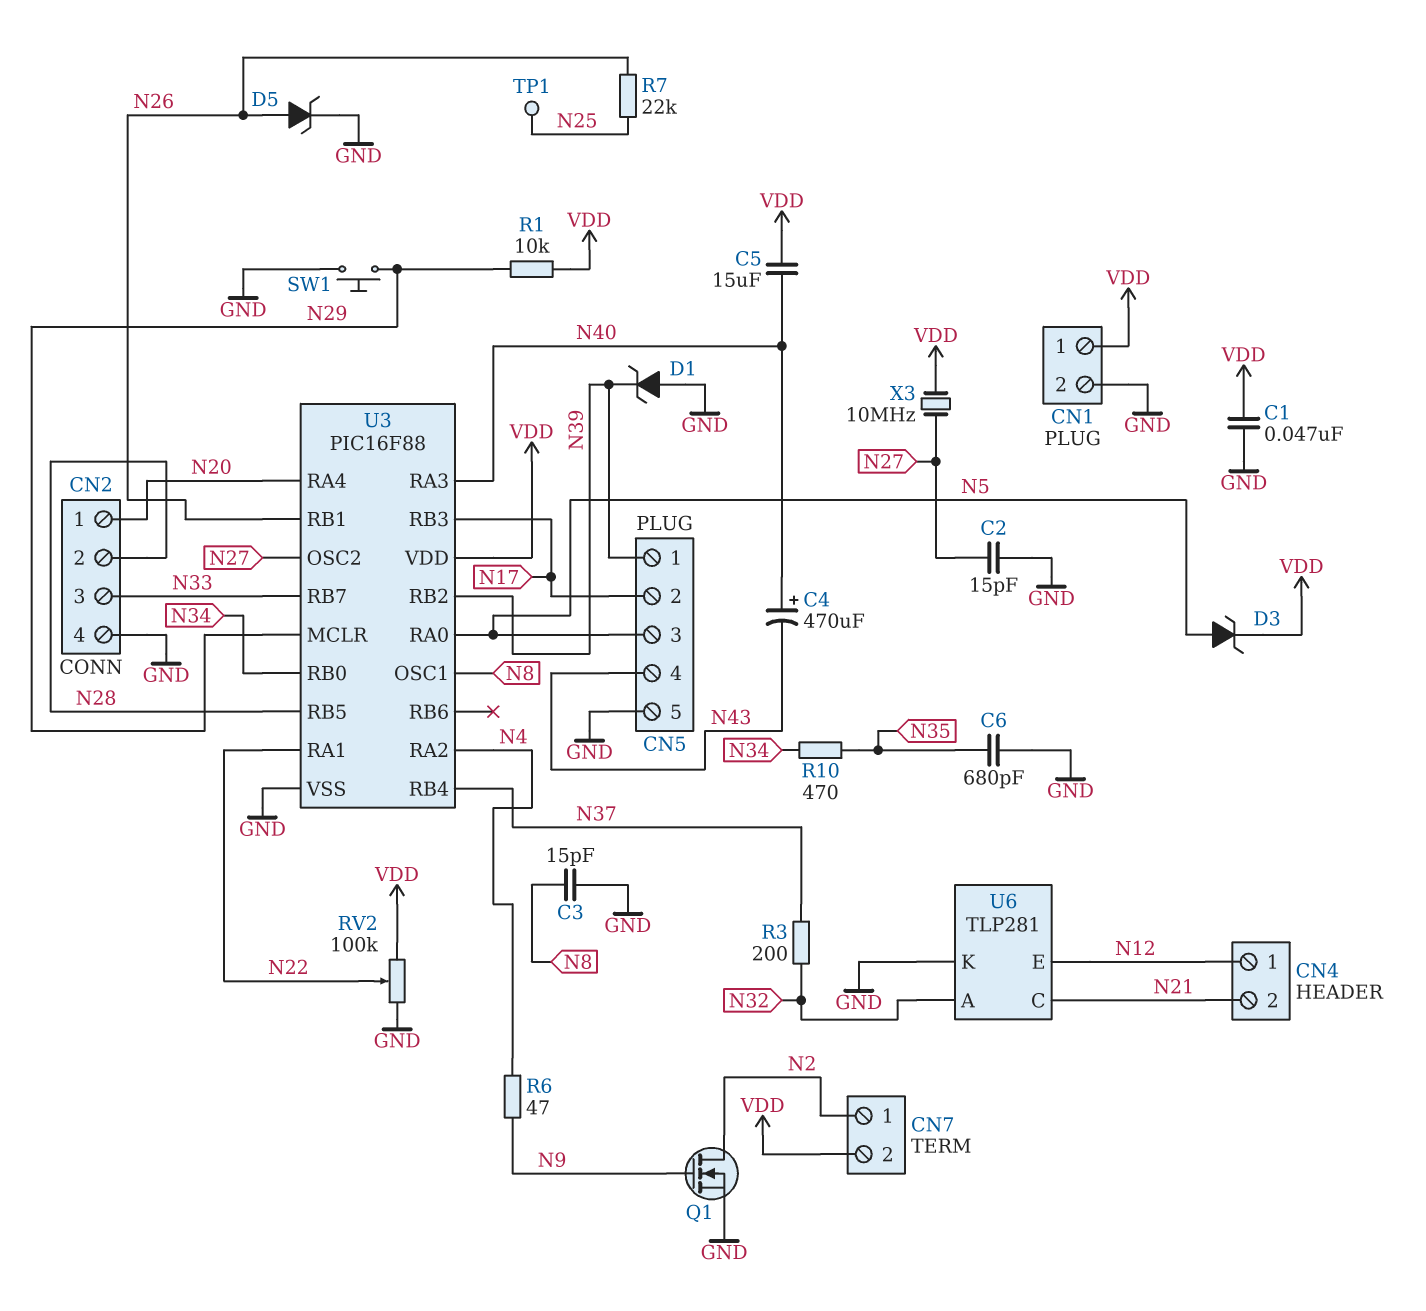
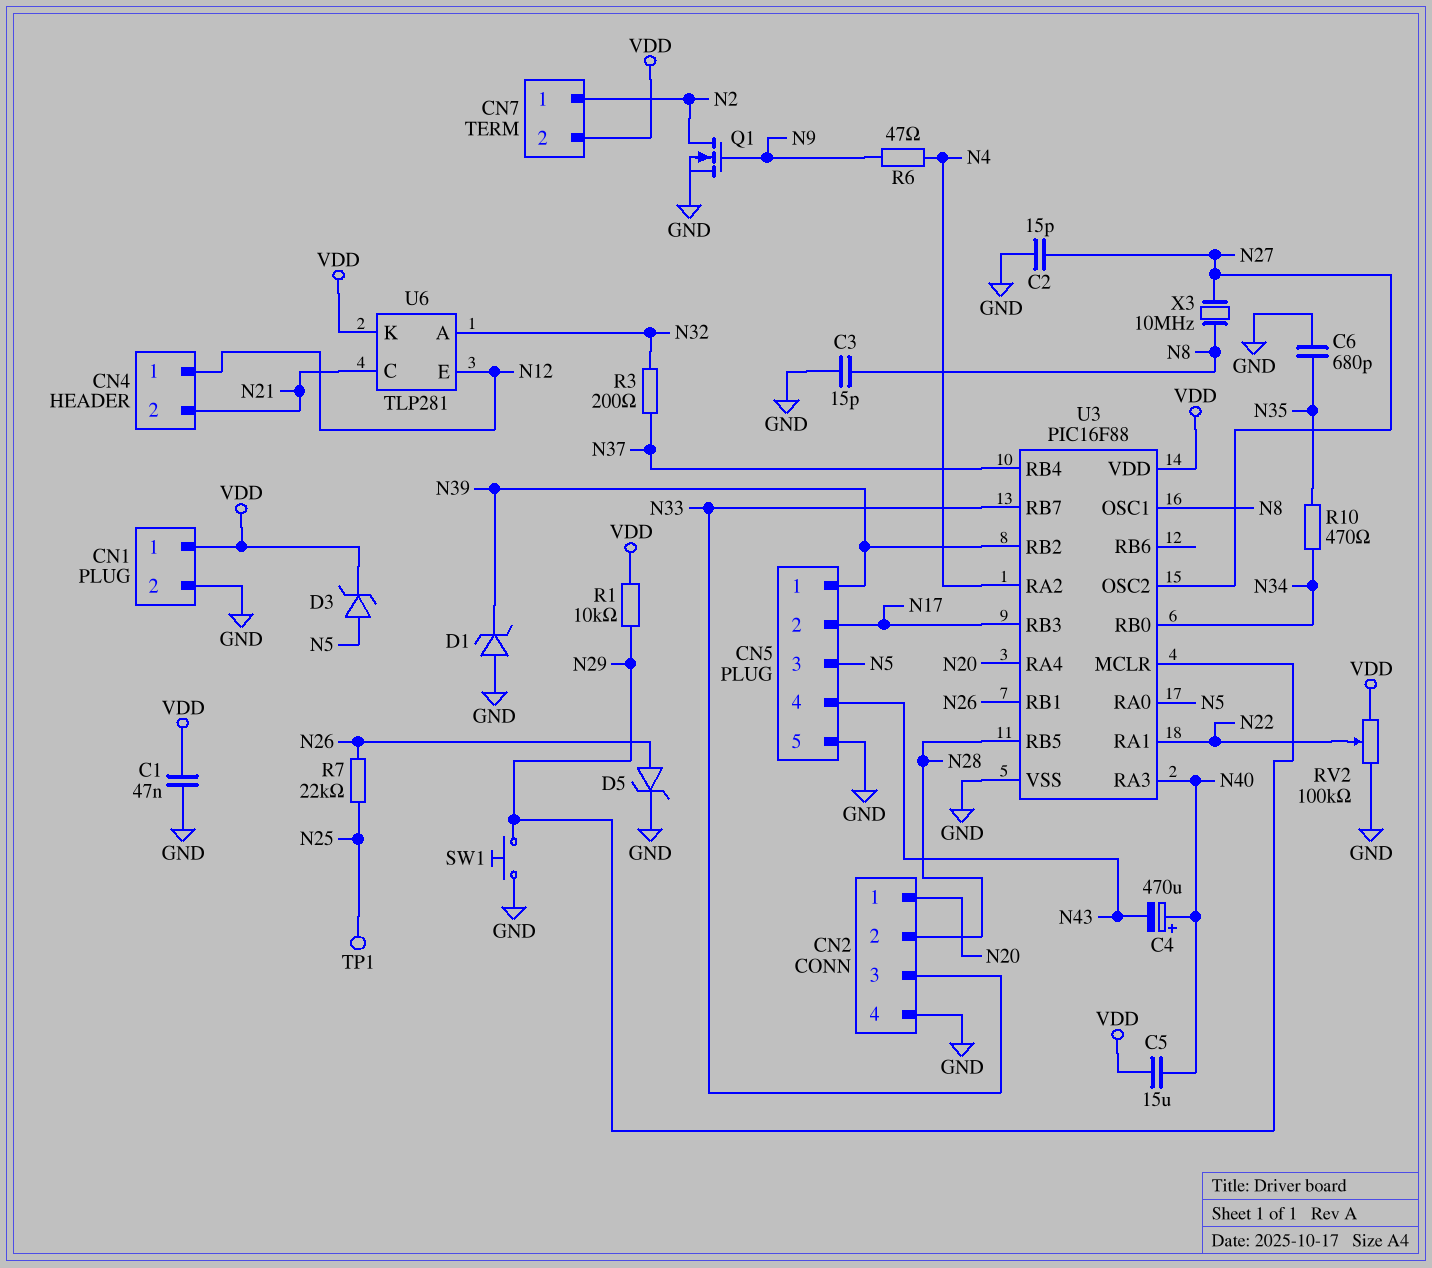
U6 pin K: GND -> VDD
X3: 10MHz (N27, VDD) -> 10MHz (N8, N27)

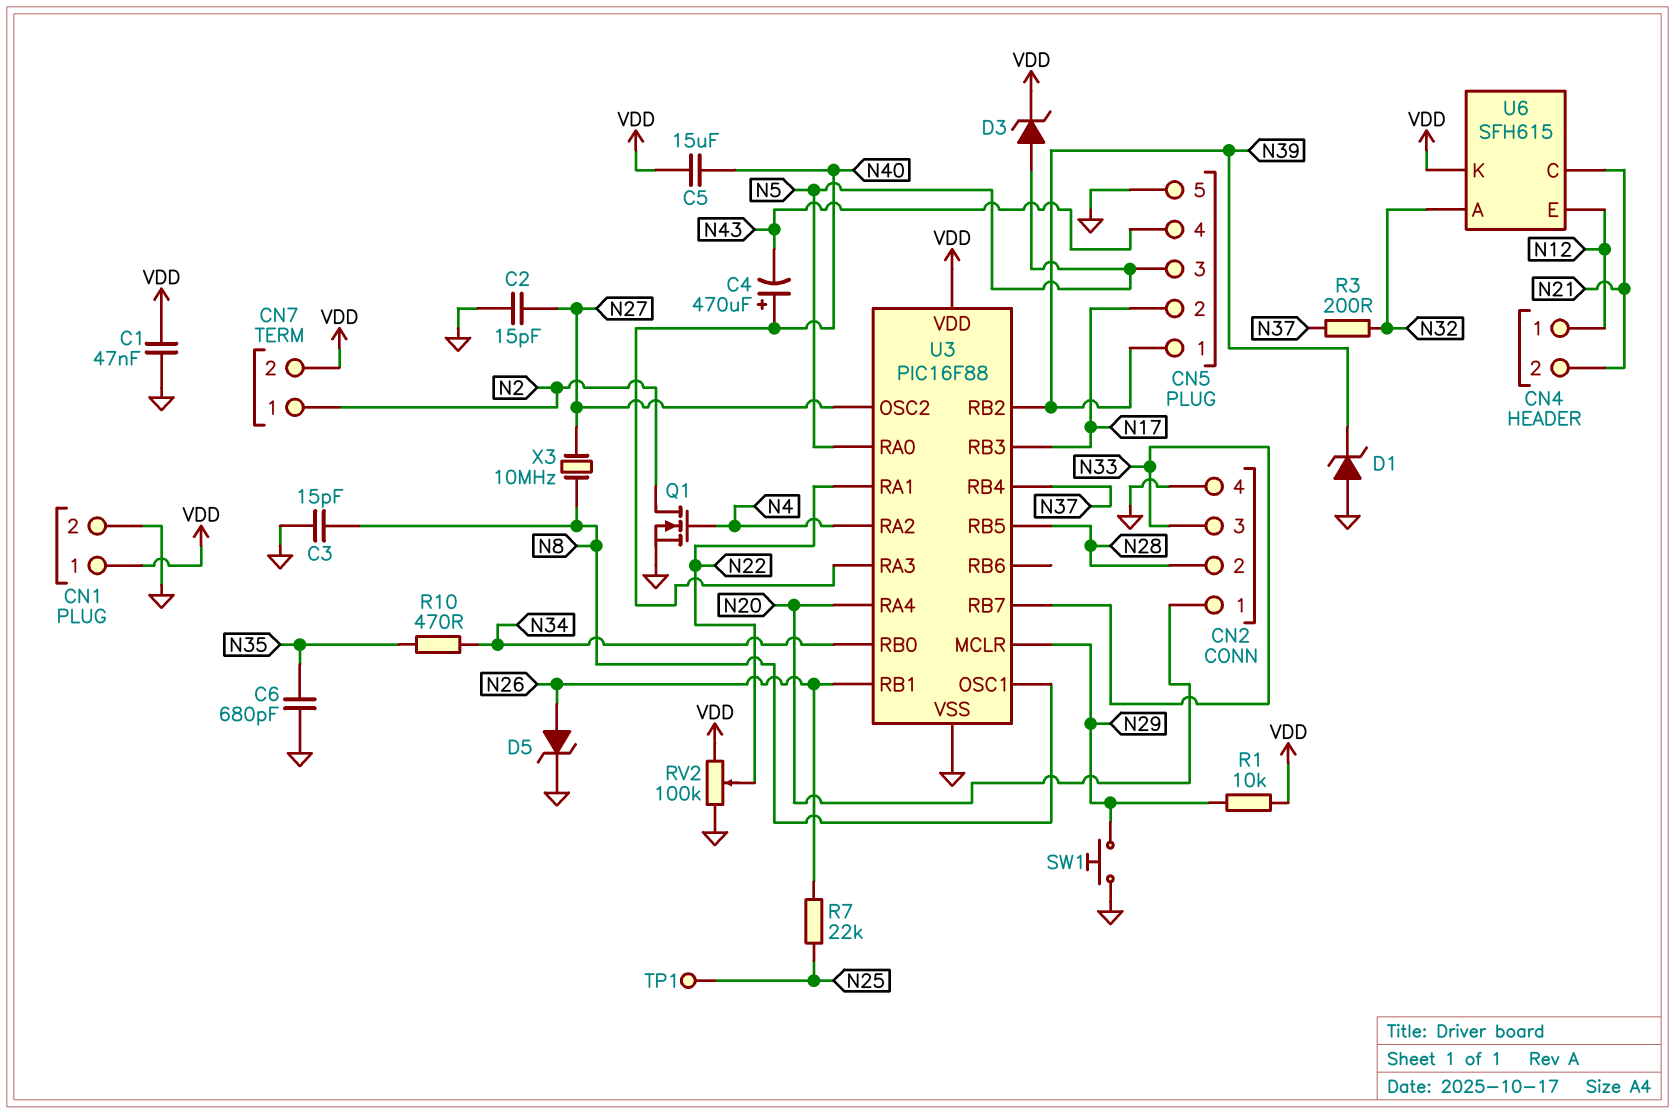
Q1: NMOS (G N9, D N2, S GND) -> NMOS (G N4, D N2, S GND)
R6: 47 (N4, N9) -> none
U6: TLP281 -> SFH615

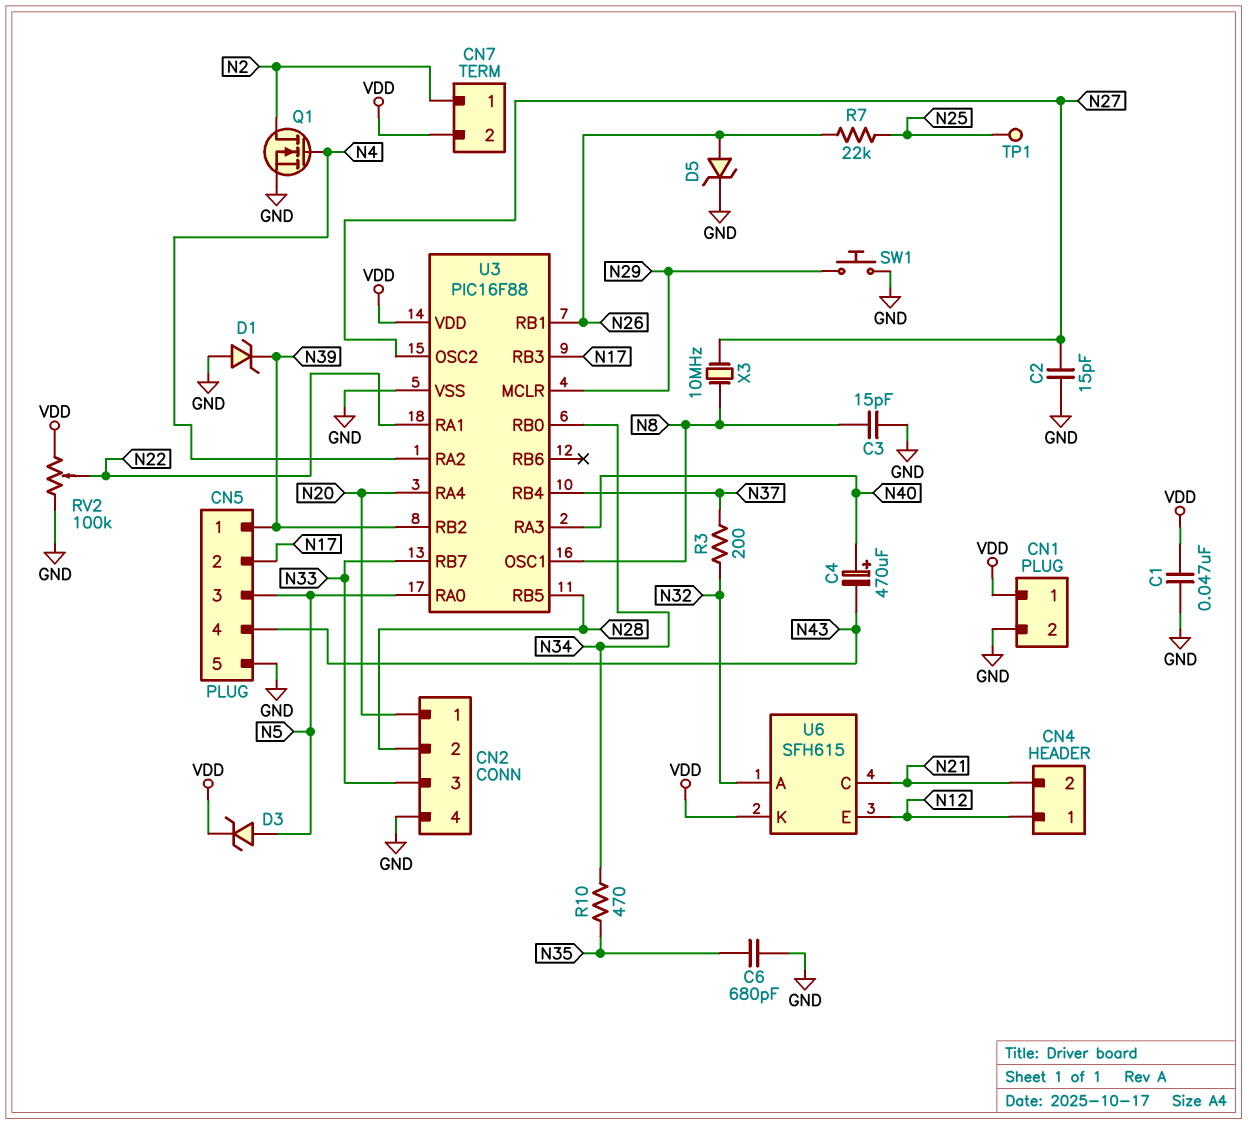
C5: 15uF (N40, VDD) -> none
R1: 10k (N29, VDD) -> none

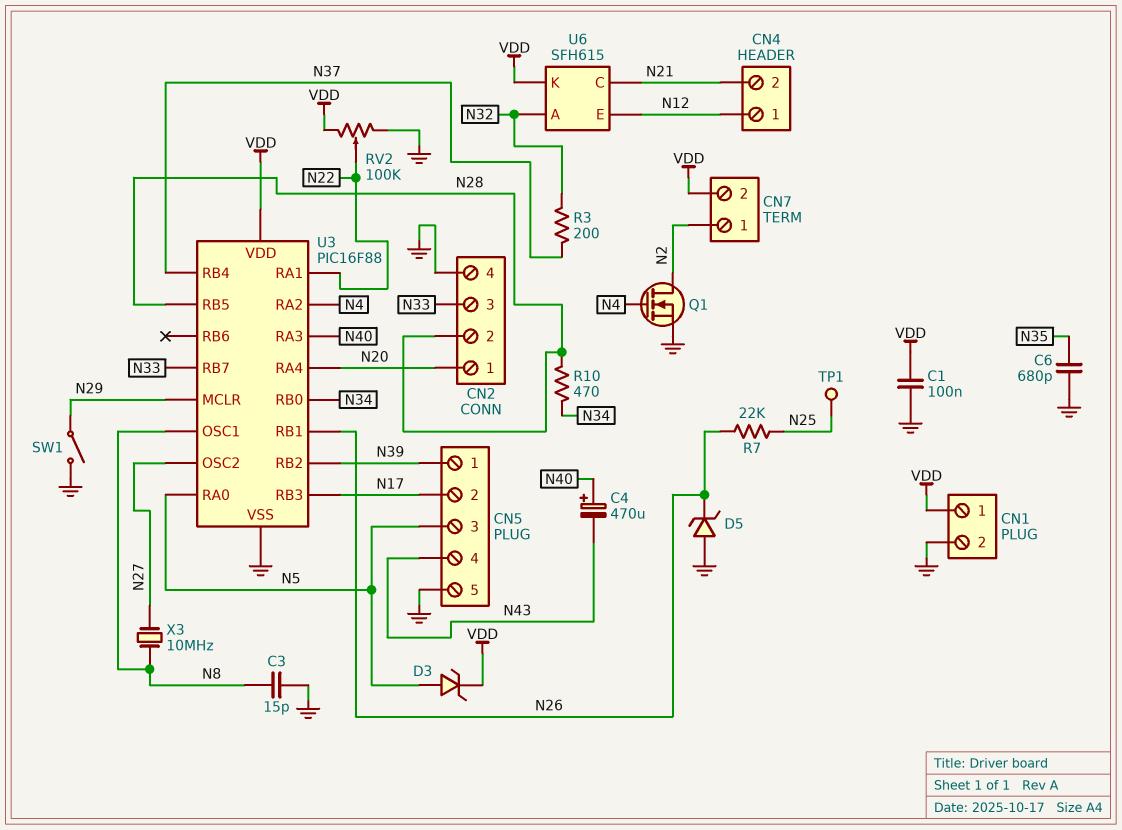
C1: 47nF (GND, VDD) -> 100nF (GND, VDD)
C2: 15pF (GND, N27) -> none
D1: zener (A GND, K N39) -> none
D5: zener (A N26, K GND) -> zener (A GND, K N26)
R10: 470 (N34, N35) -> 470 (N28, N34)
SW1: button (GND, N29) -> switch (GND, N29)

